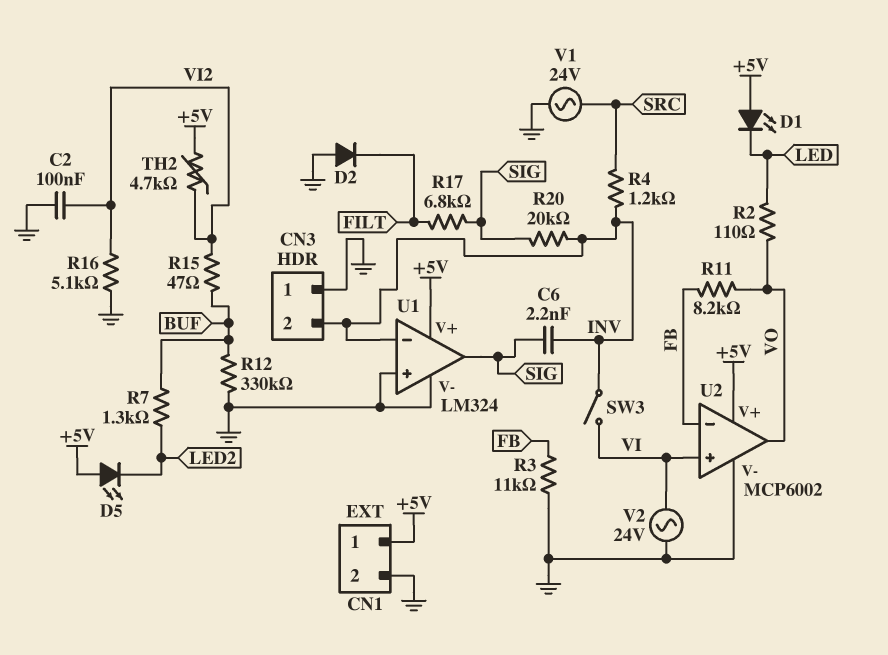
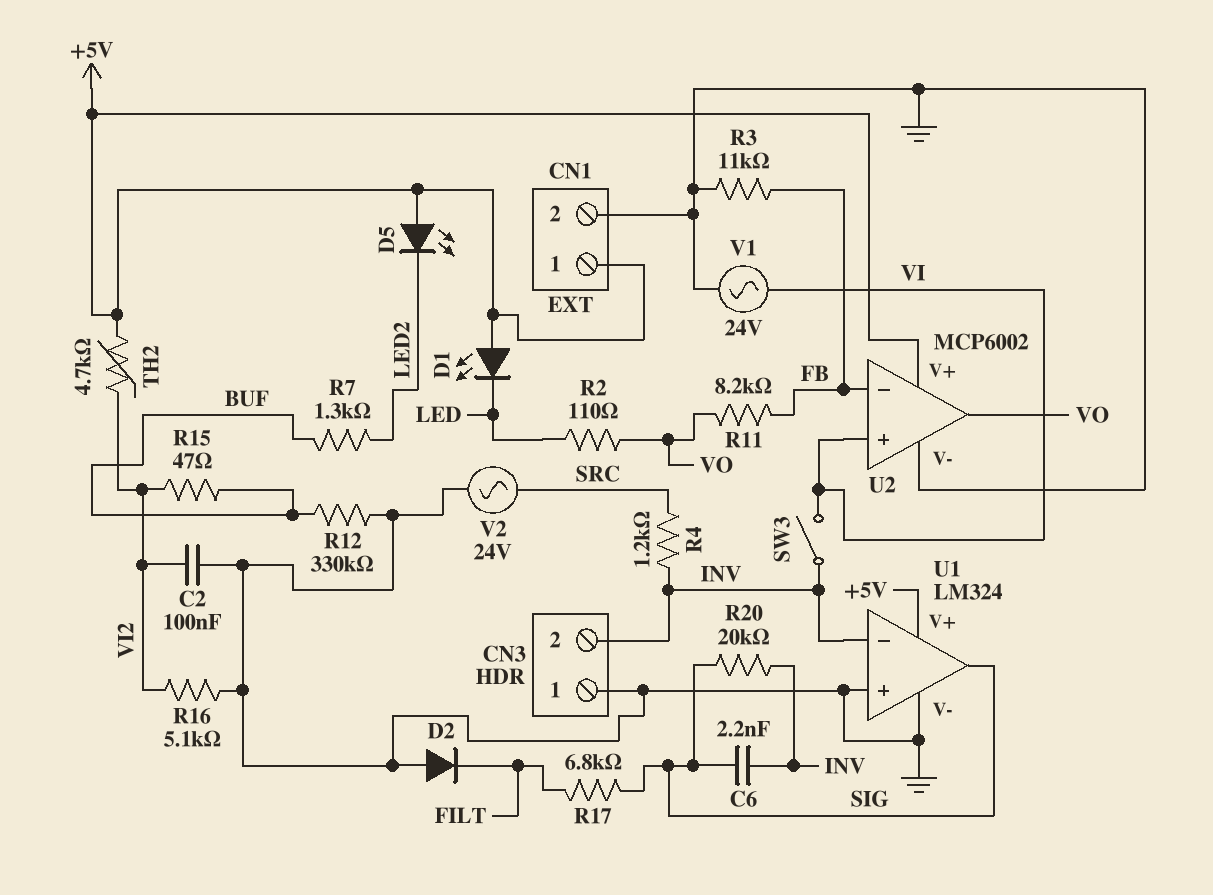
V1: AC 24V (GND, SRC) -> AC 24V (GND, VI)
V2: AC 24V (GND, VI) -> AC 24V (GND, SRC)

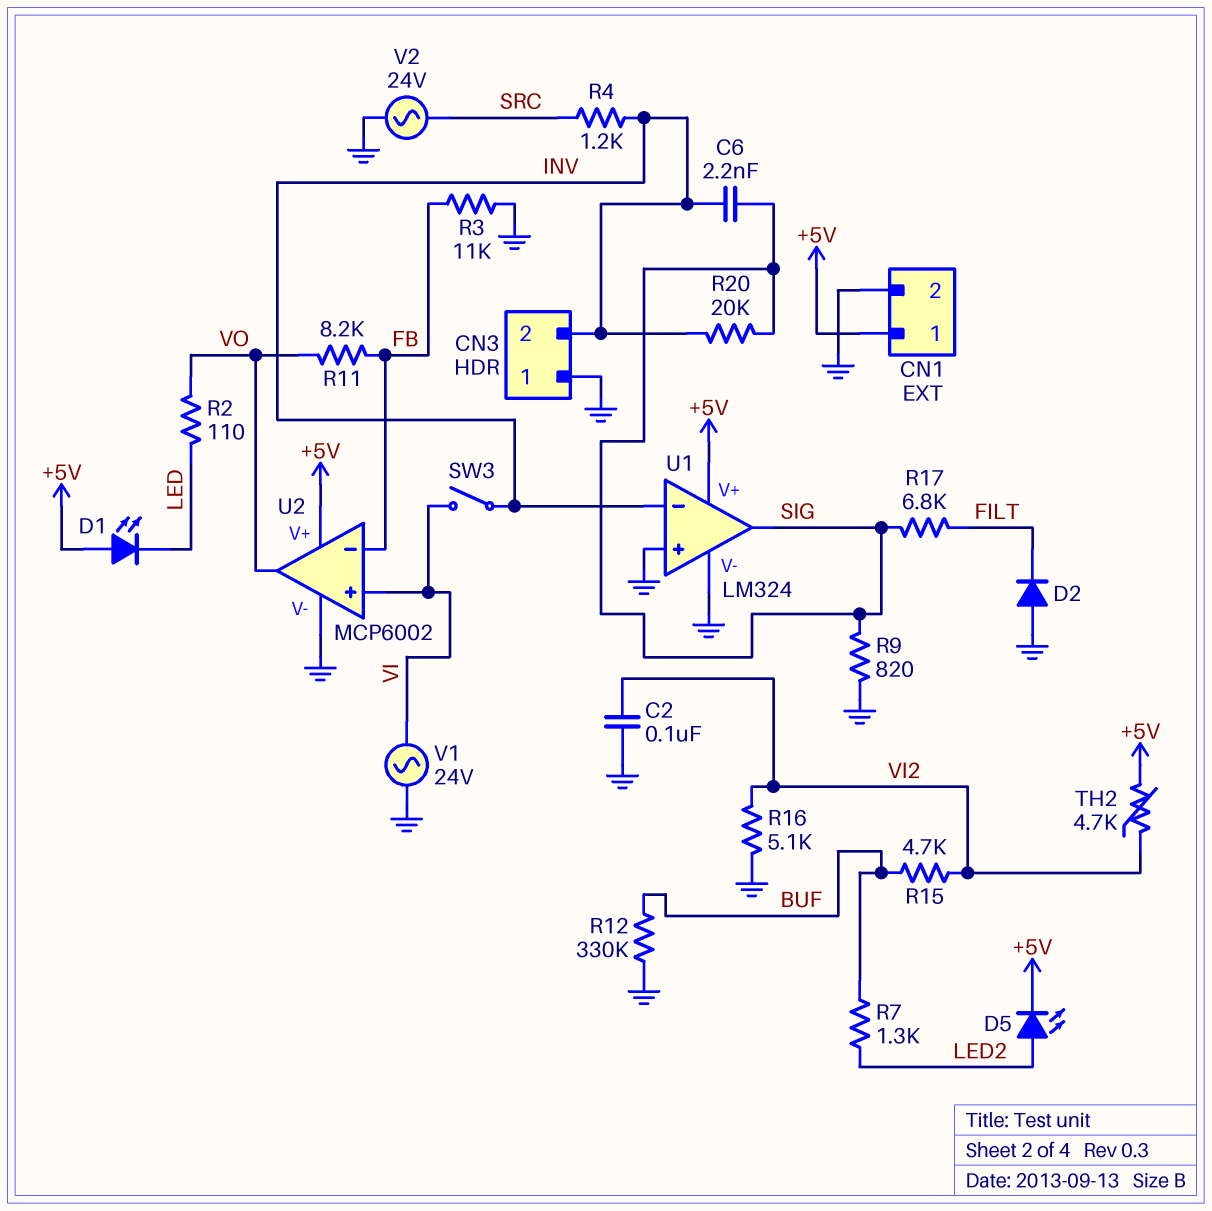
D5: LED (A +5V, K LED2) -> LED (A LED2, K +5V)
R9: none -> 820 (GND, SIG)
R15: 47 (BUF, VI2) -> 4.7k (BUF, VI2)

